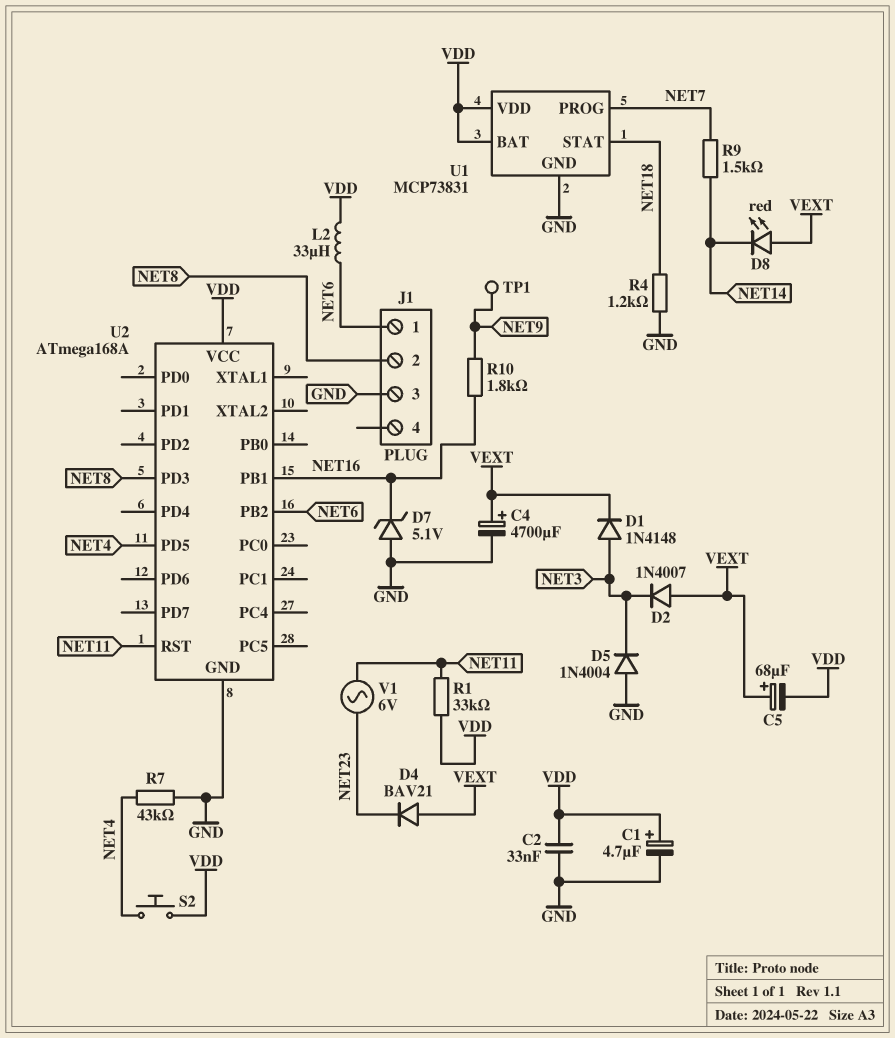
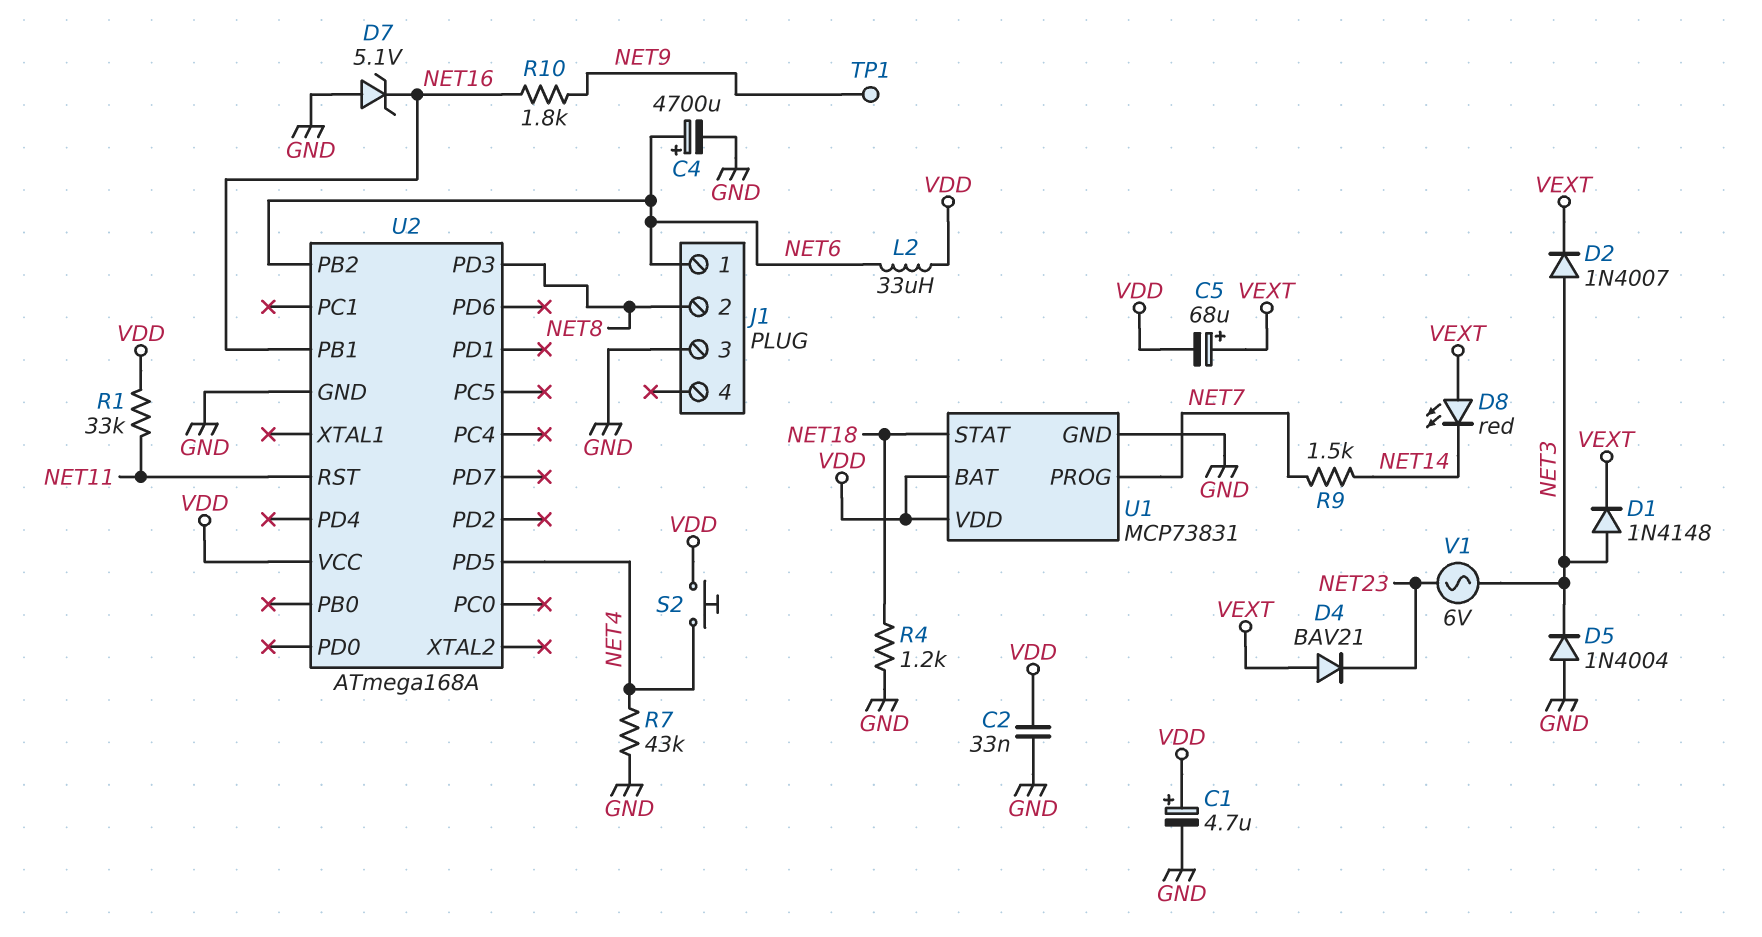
C4: 4700uF (plus VEXT, minus GND) -> 4700uF (plus NET6, minus GND)
D2: diode 1N4007 (A VEXT, K NET3) -> diode 1N4007 (A NET3, K VEXT)
V1: AC 6V (NET11, NET23) -> AC 6V (NET3, NET23)

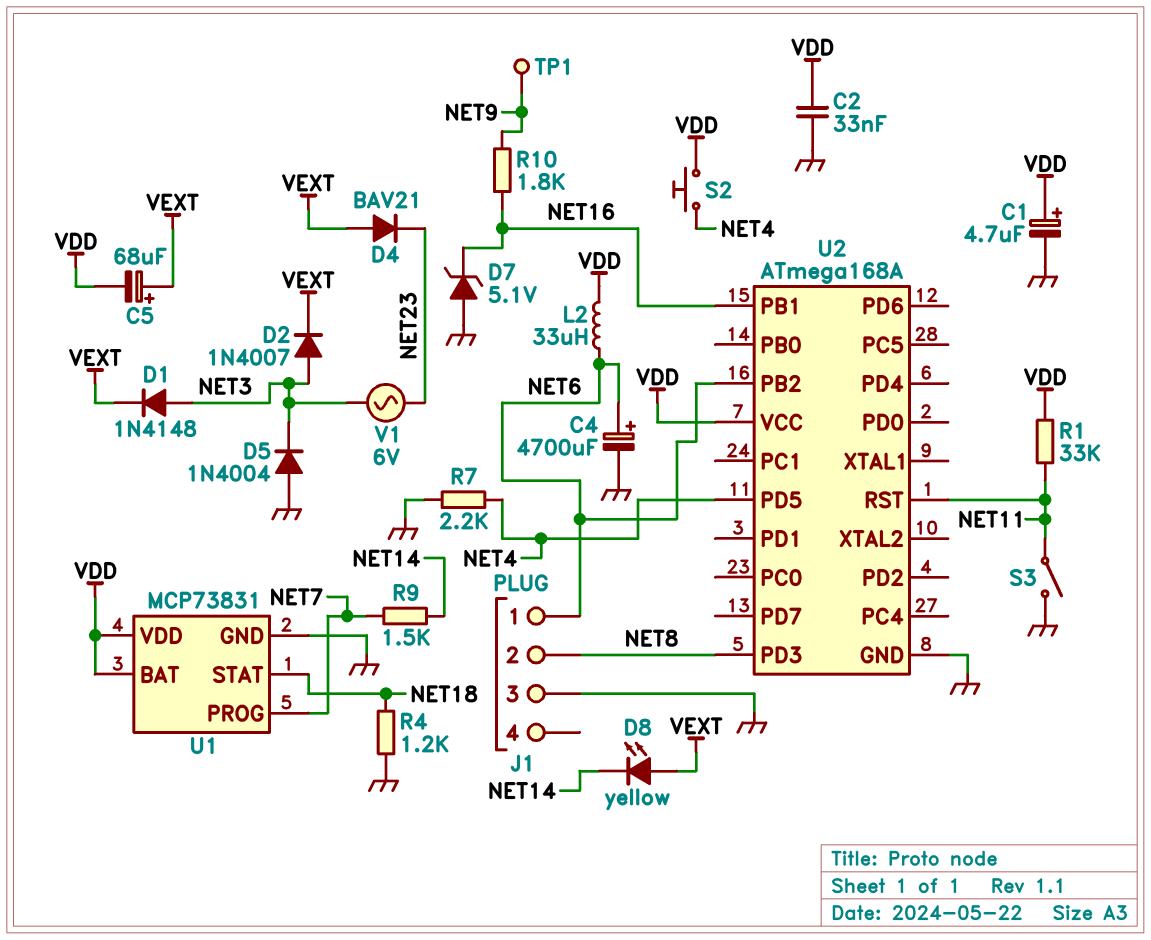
D8: LED red (A VEXT, K NET14) -> LED yellow (A VEXT, K NET14)
R7: 43k (GND, NET4) -> 2.2k (GND, NET4)
S3: none -> switch (GND, NET11)

